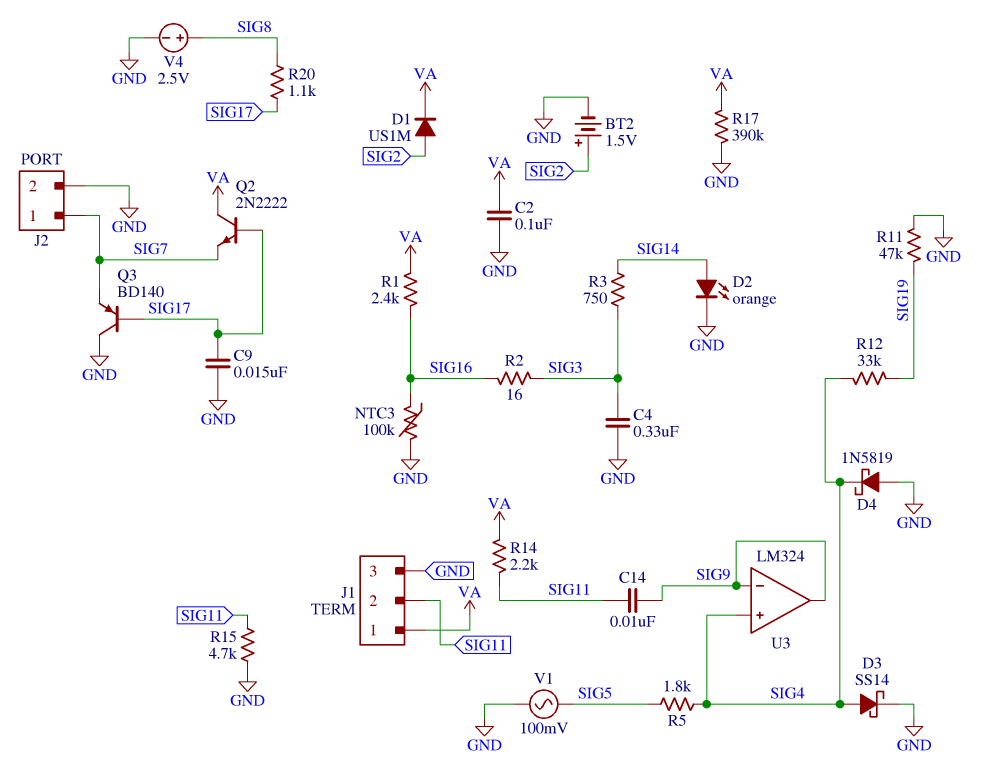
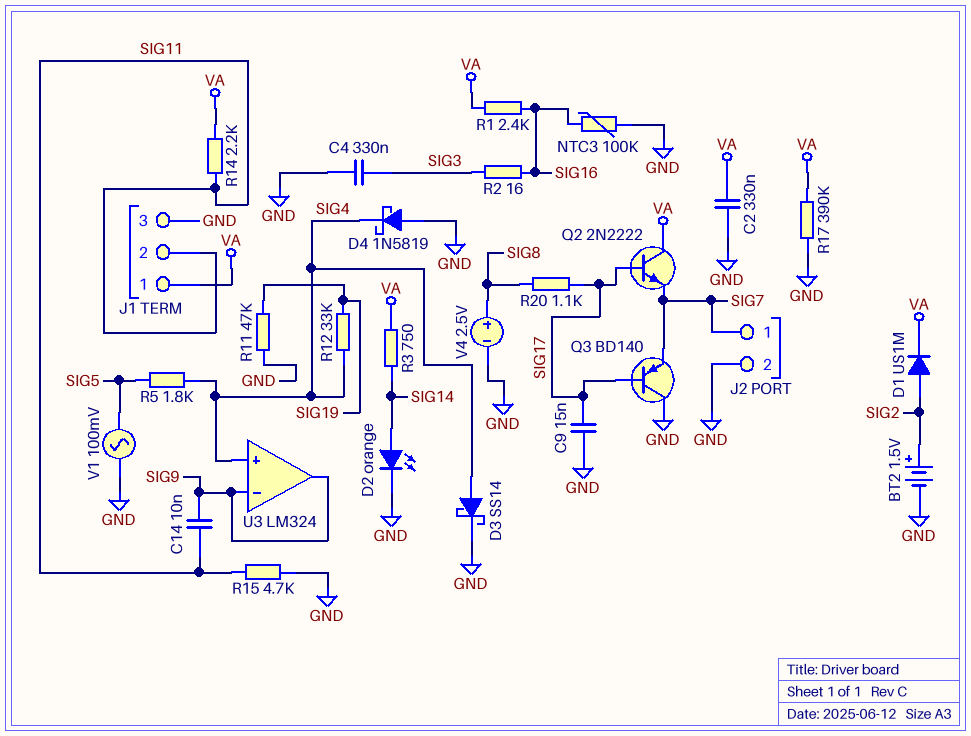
C2: 100nF (GND, VA) -> 330nF (GND, VA)
R3: 750 (SIG3, SIG14) -> 750 (SIG14, VA)

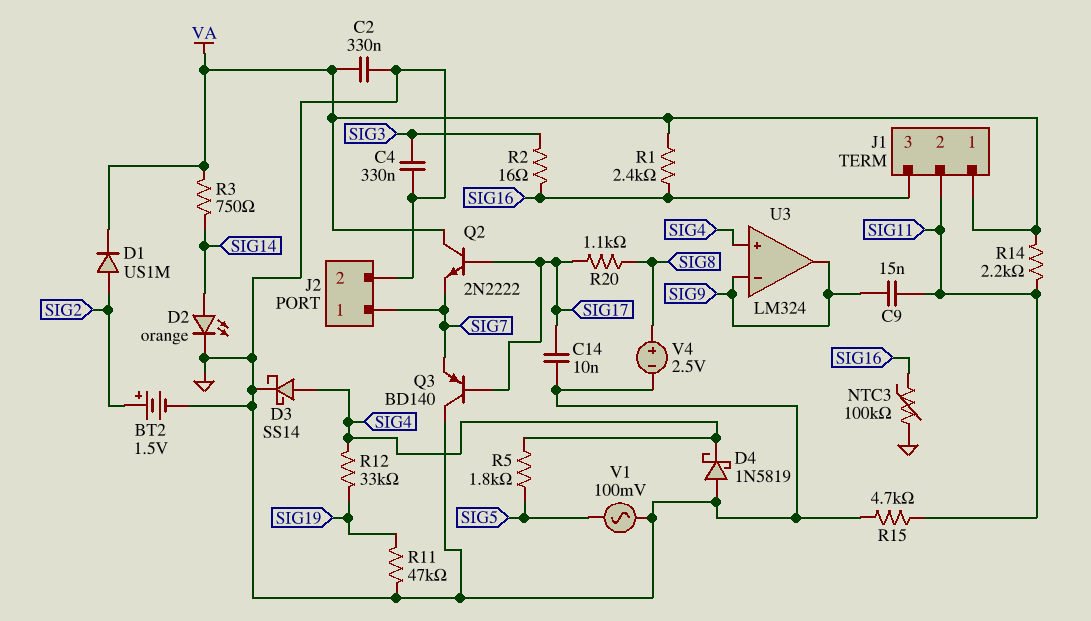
C9: 15nF (GND, SIG17) -> 15nF (SIG9, SIG11)
C14: 10nF (SIG9, SIG11) -> 10nF (GND, SIG17)
J1 pin 3: GND -> SIG16
R17: 390k (GND, VA) -> none

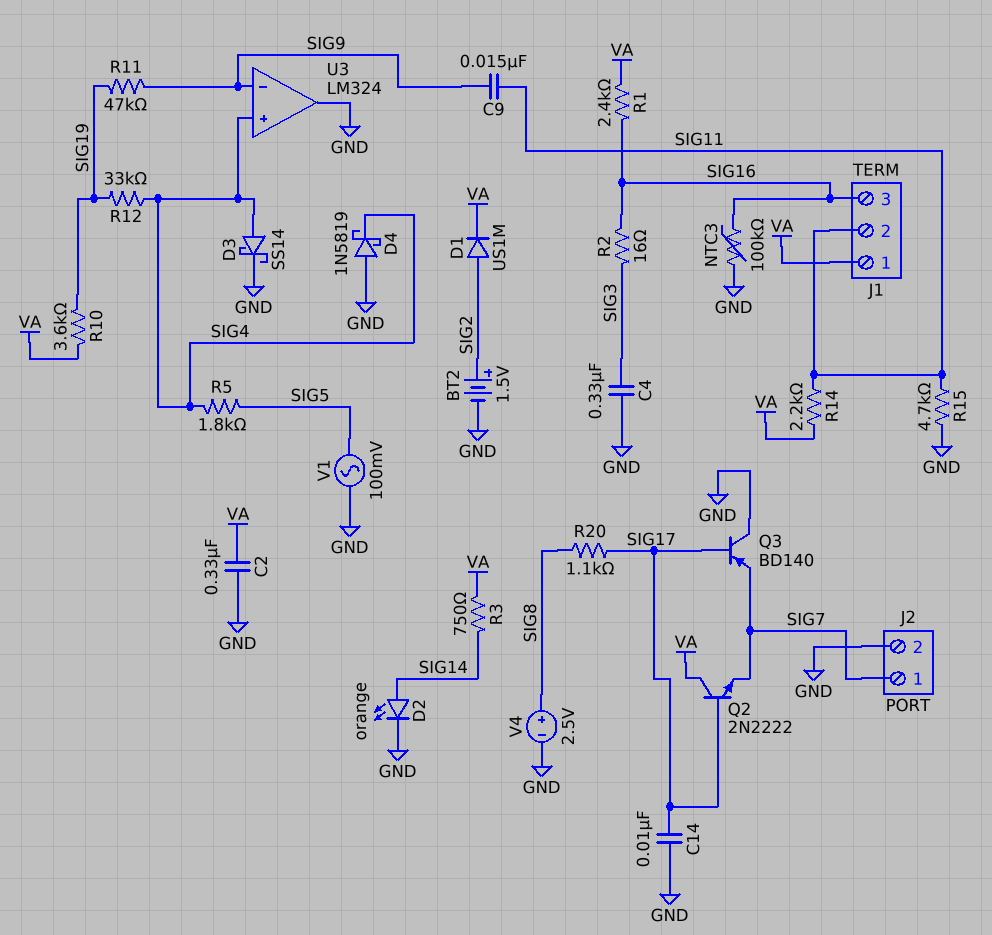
R10: none -> 3.6k (SIG19, VA)
R11: 47k (GND, SIG19) -> 47k (SIG9, SIG19)
U3 pin out: SIG9 -> GND

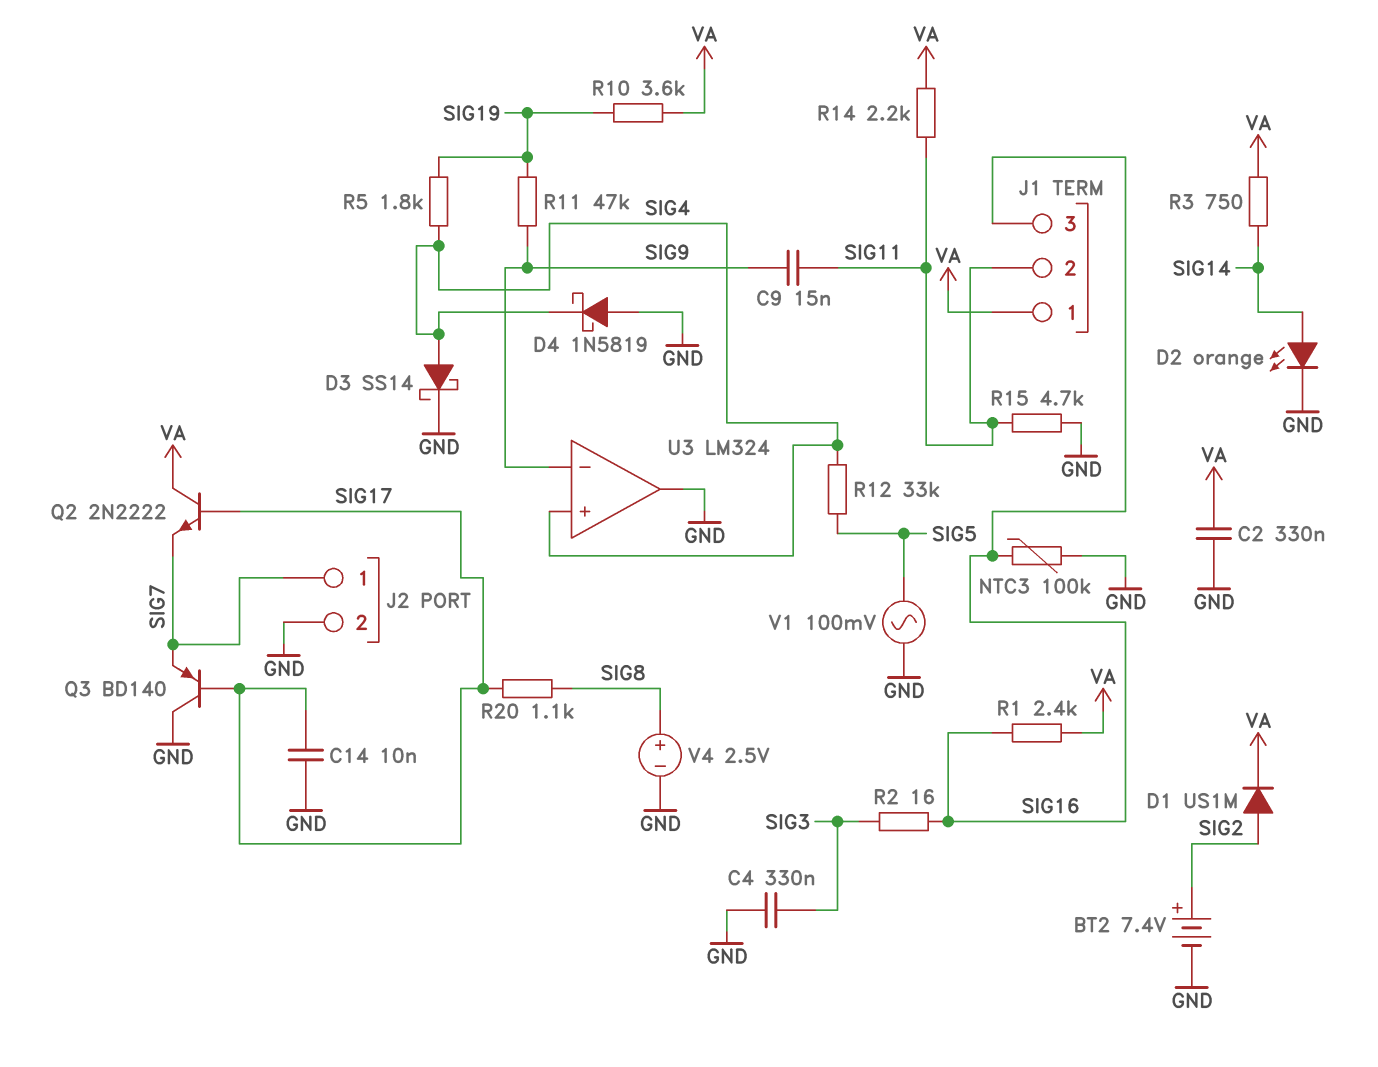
BT2: 1.5V (plus SIG2, minus GND) -> 7.4V (plus SIG2, minus GND)
R5: 1.8k (SIG4, SIG5) -> 1.8k (SIG4, SIG19)
R12: 33k (SIG4, SIG19) -> 33k (SIG4, SIG5)

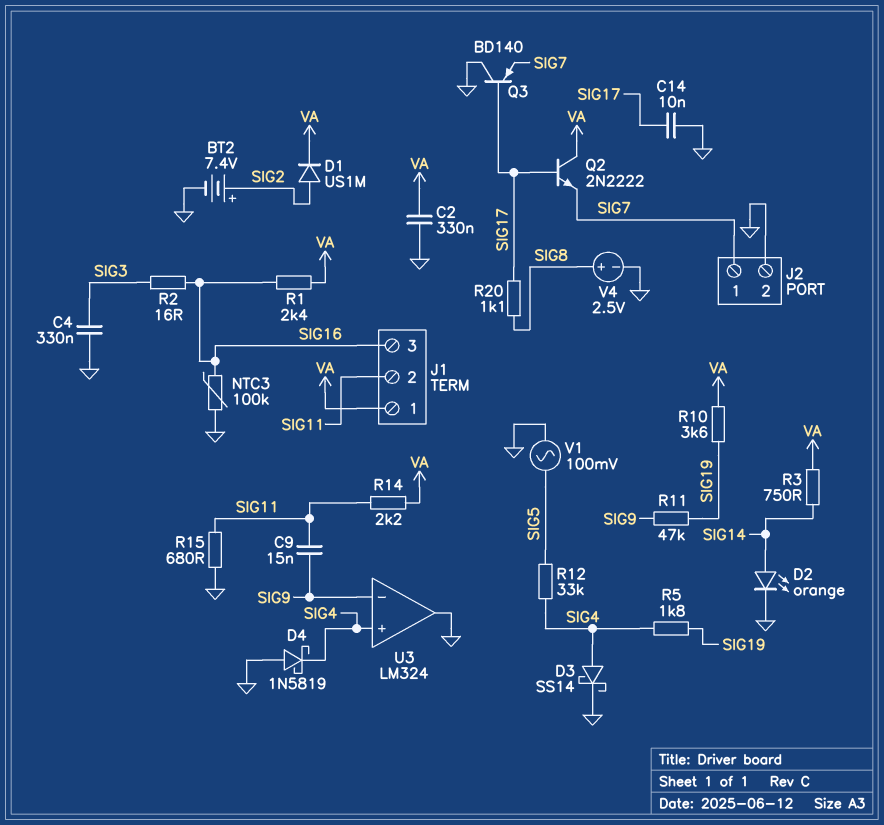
R15: 4.7k (GND, SIG11) -> 680 (GND, SIG11)

